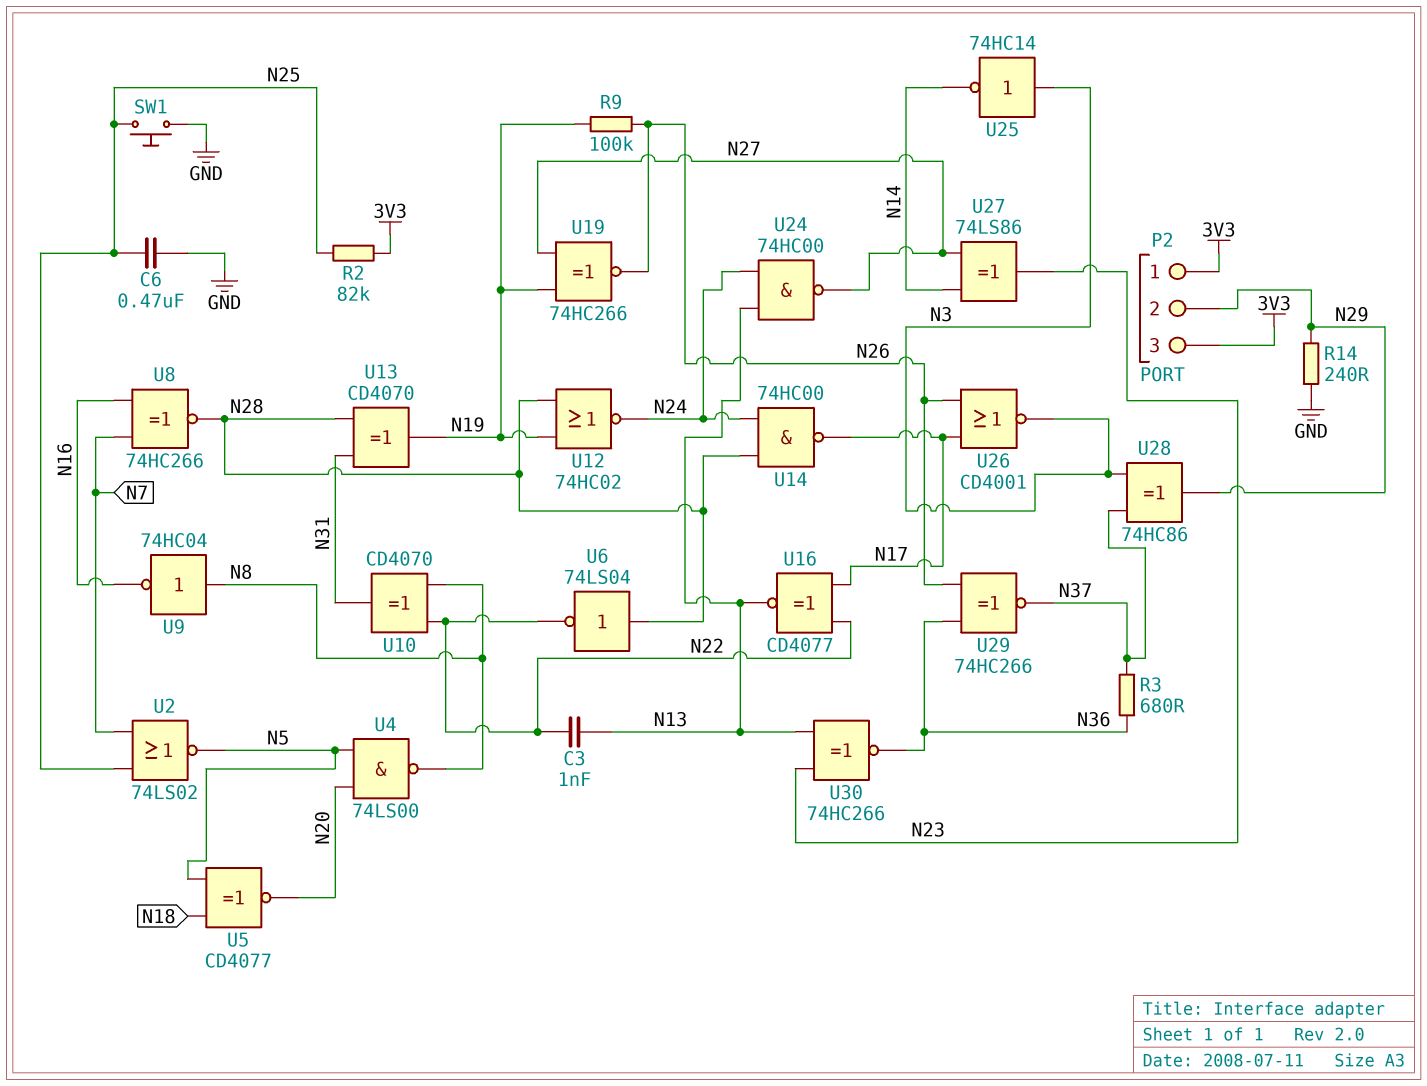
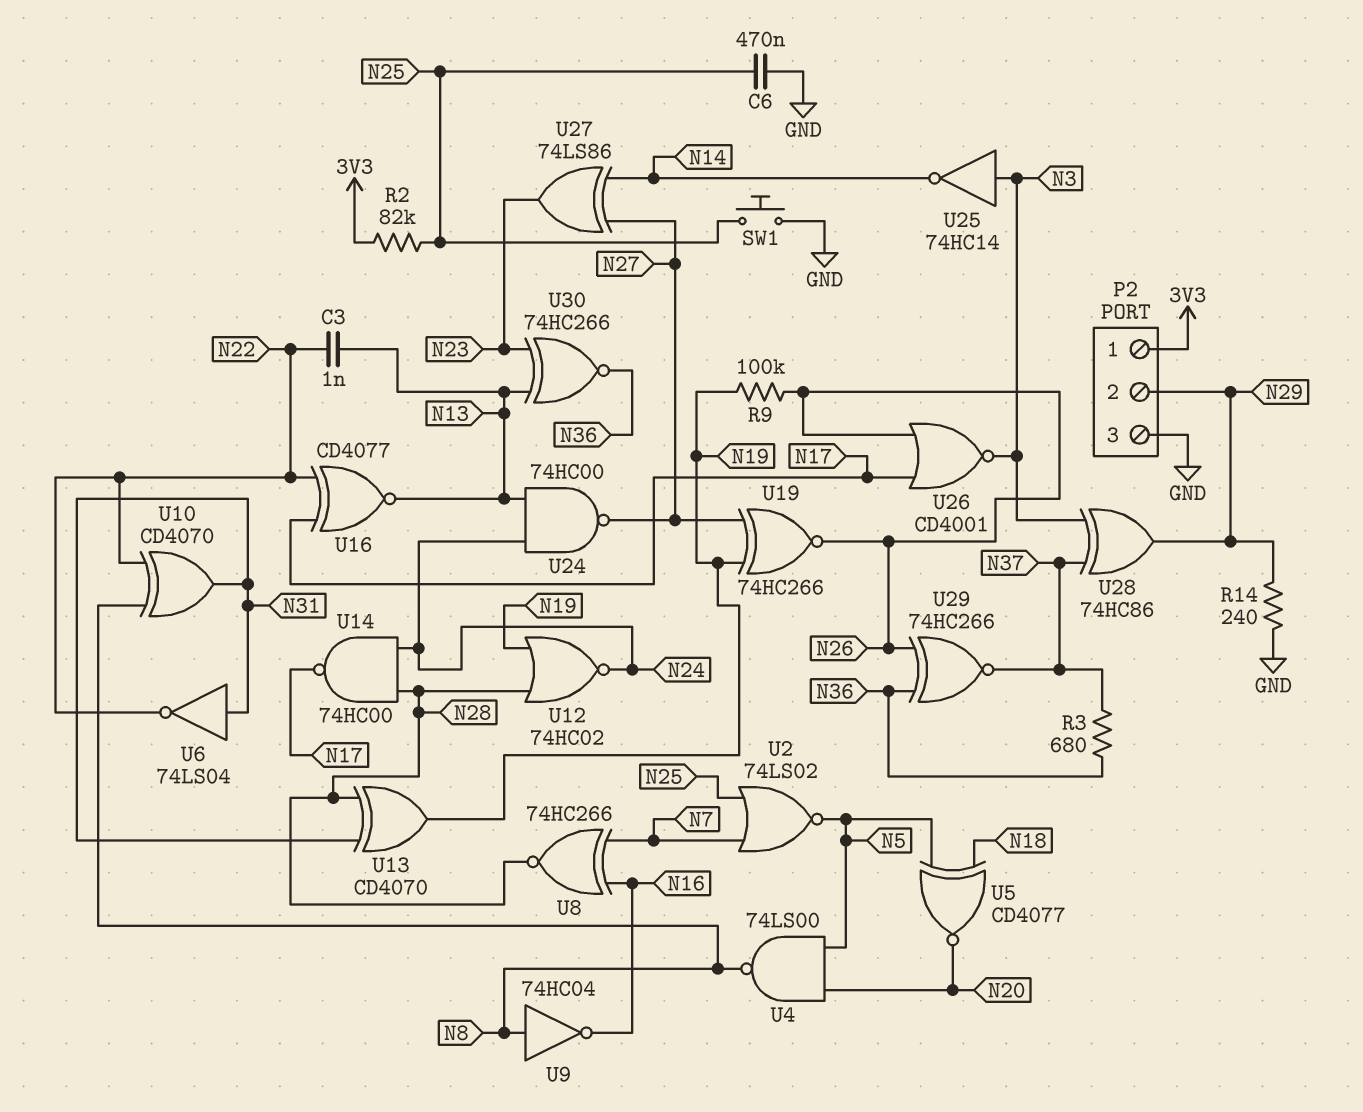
P2 pin 3: 3V3 -> GND
U6: NOT 74LS04 (in N28, out N22) -> NOT 74LS04 (in N31, out N22)

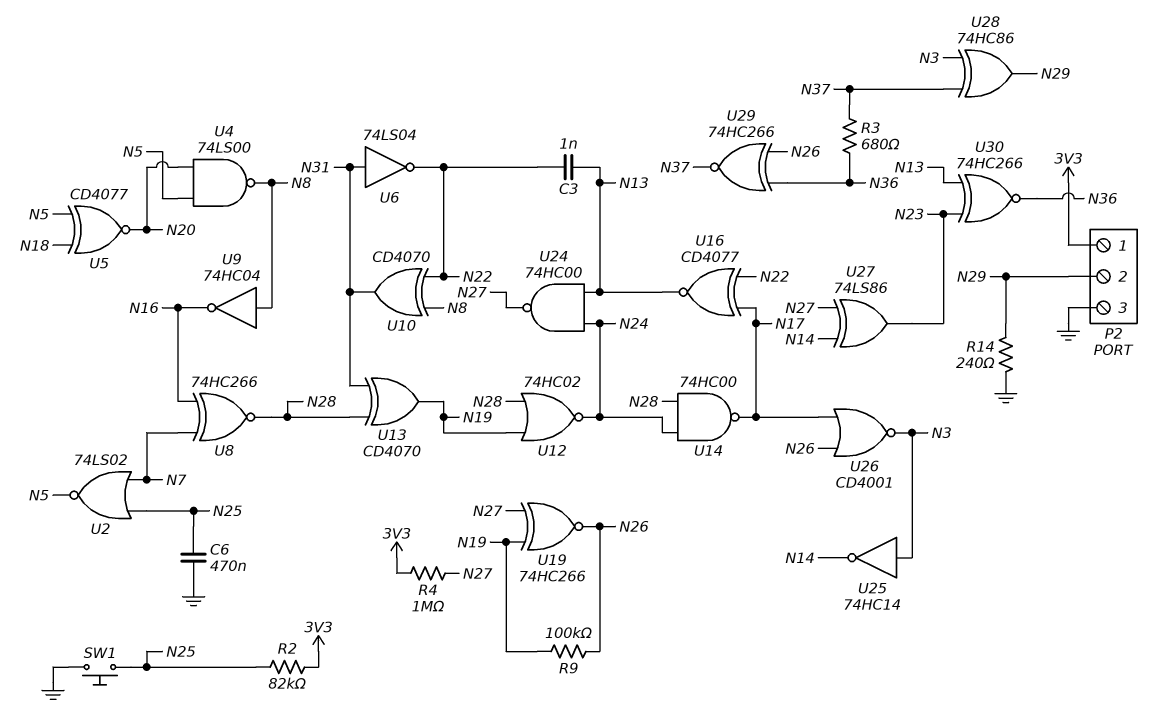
R4: none -> 1M (3V3, N27)

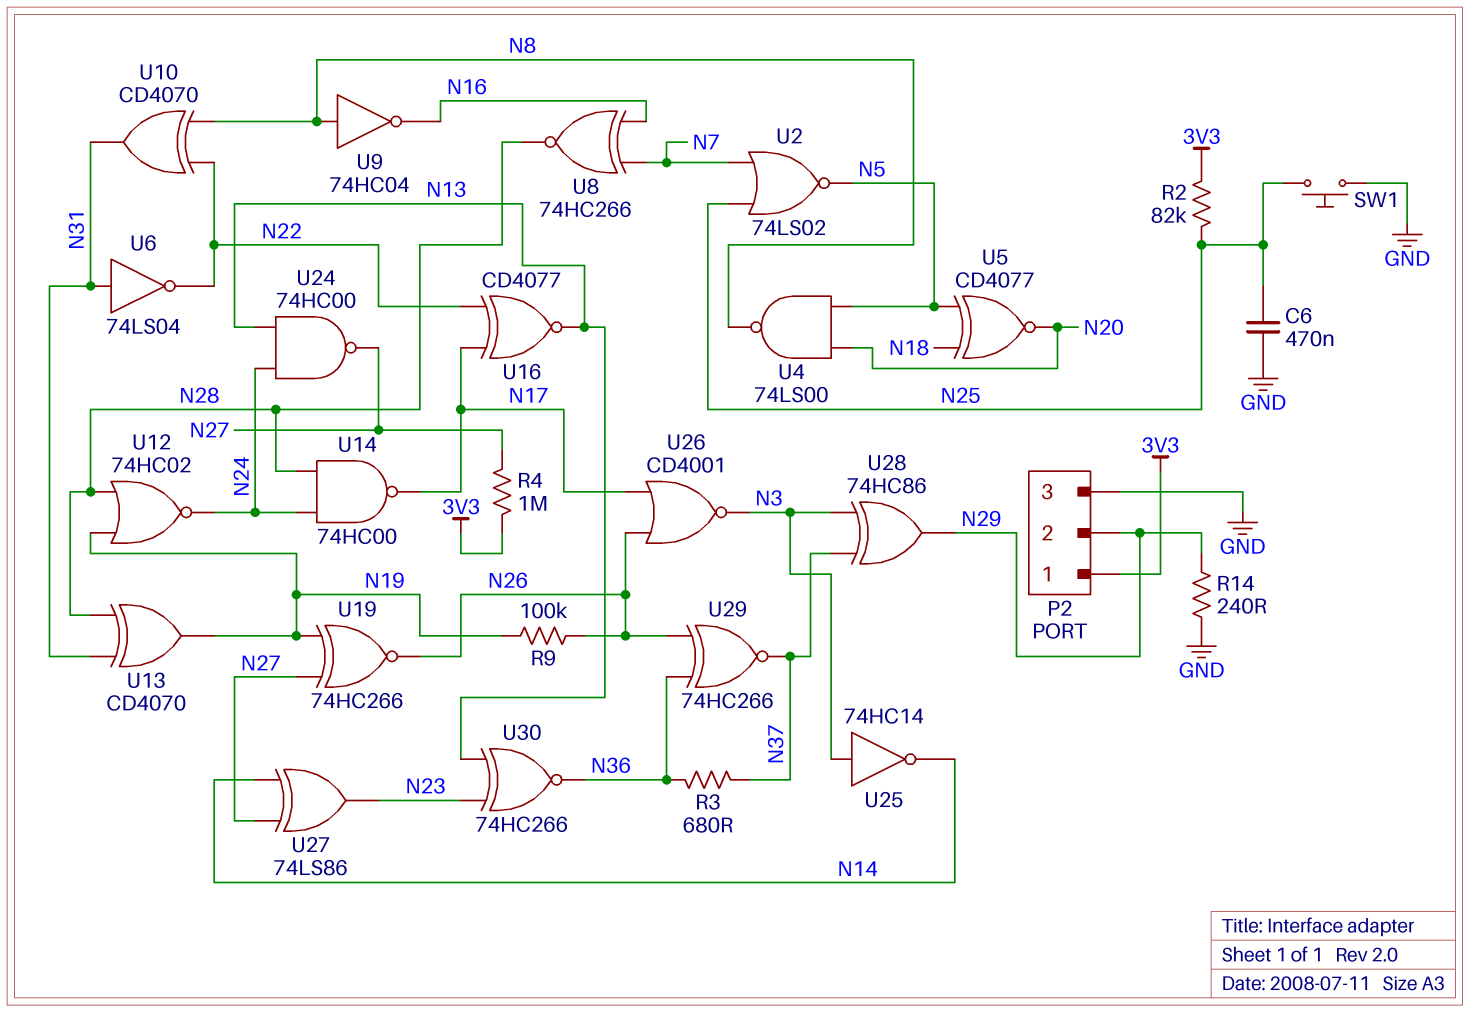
C3: 1nF (N13, N22) -> none

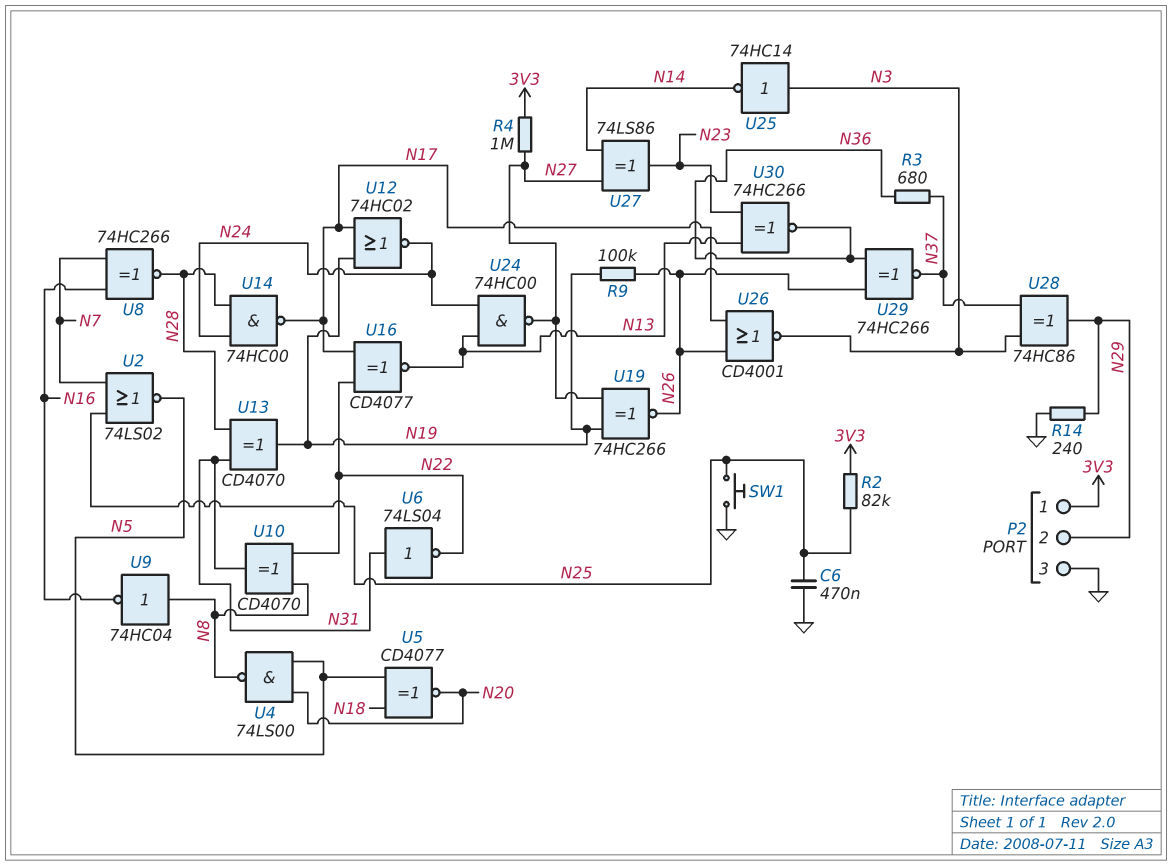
U12: NOR 74HC02 (in N19, in N28, out N24) -> NOR 74HC02 (in N17, in N19, out N24)

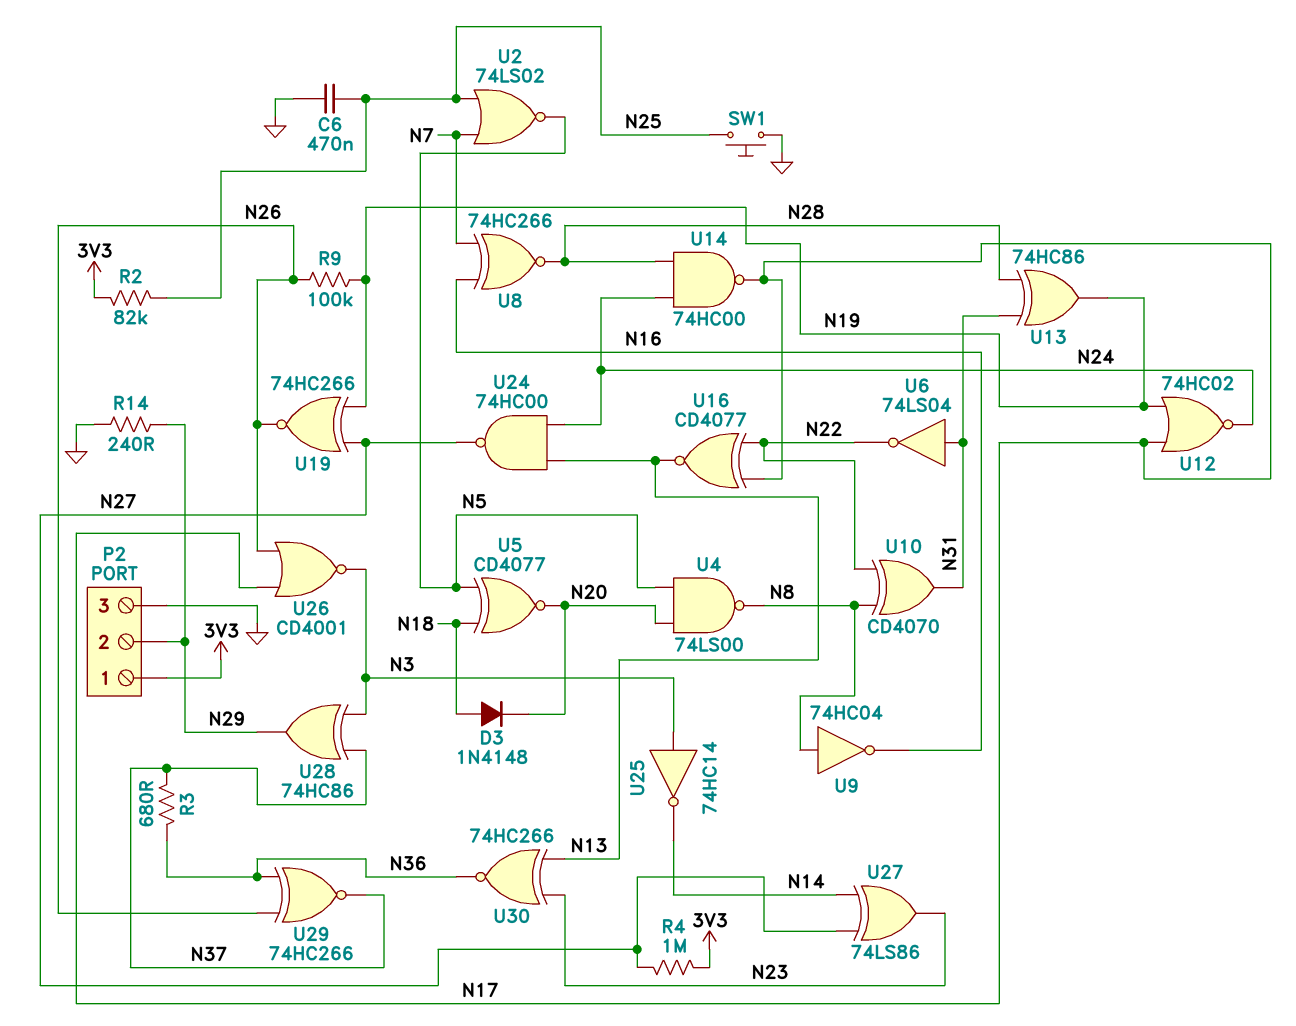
D3: none -> diode 1N4148 (A N18, K N20)
U13: XOR CD4070 (in N28, in N31, out N19) -> XOR 74HC86 (in N28, in N31, out N19)

